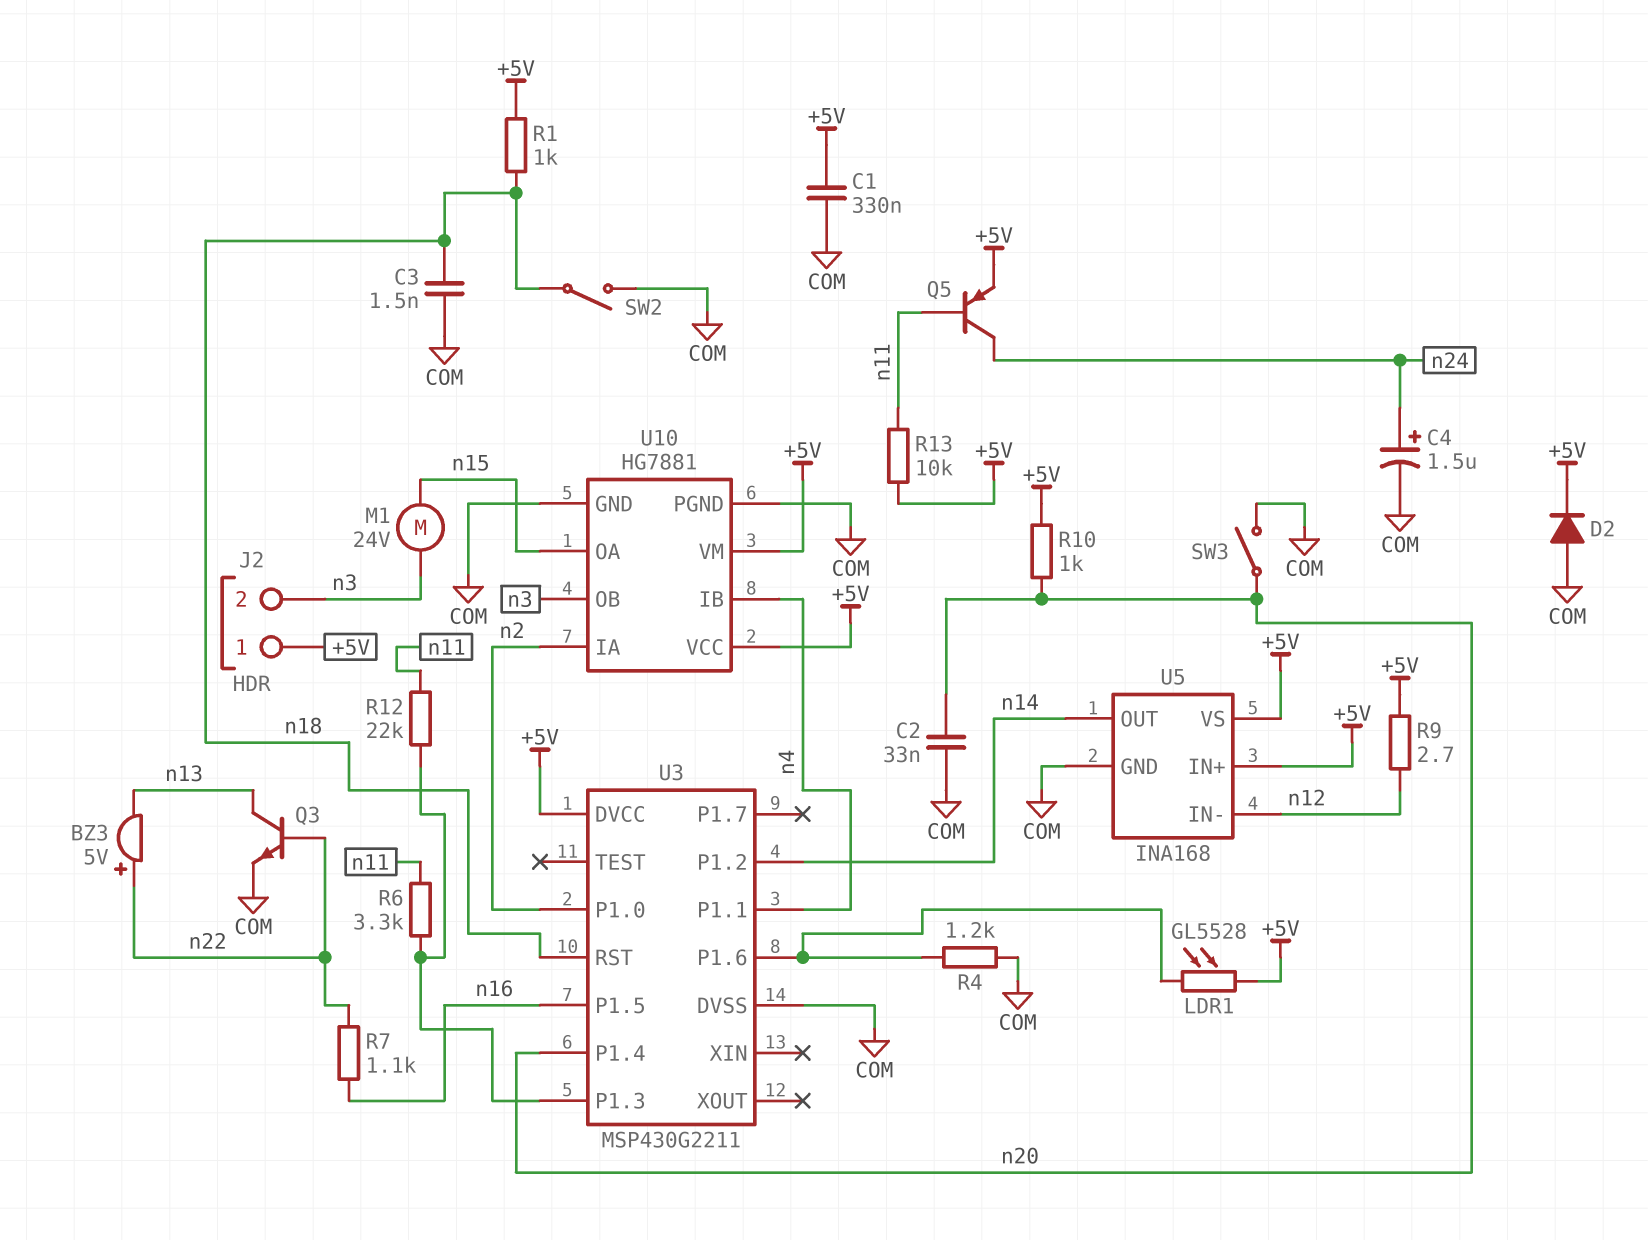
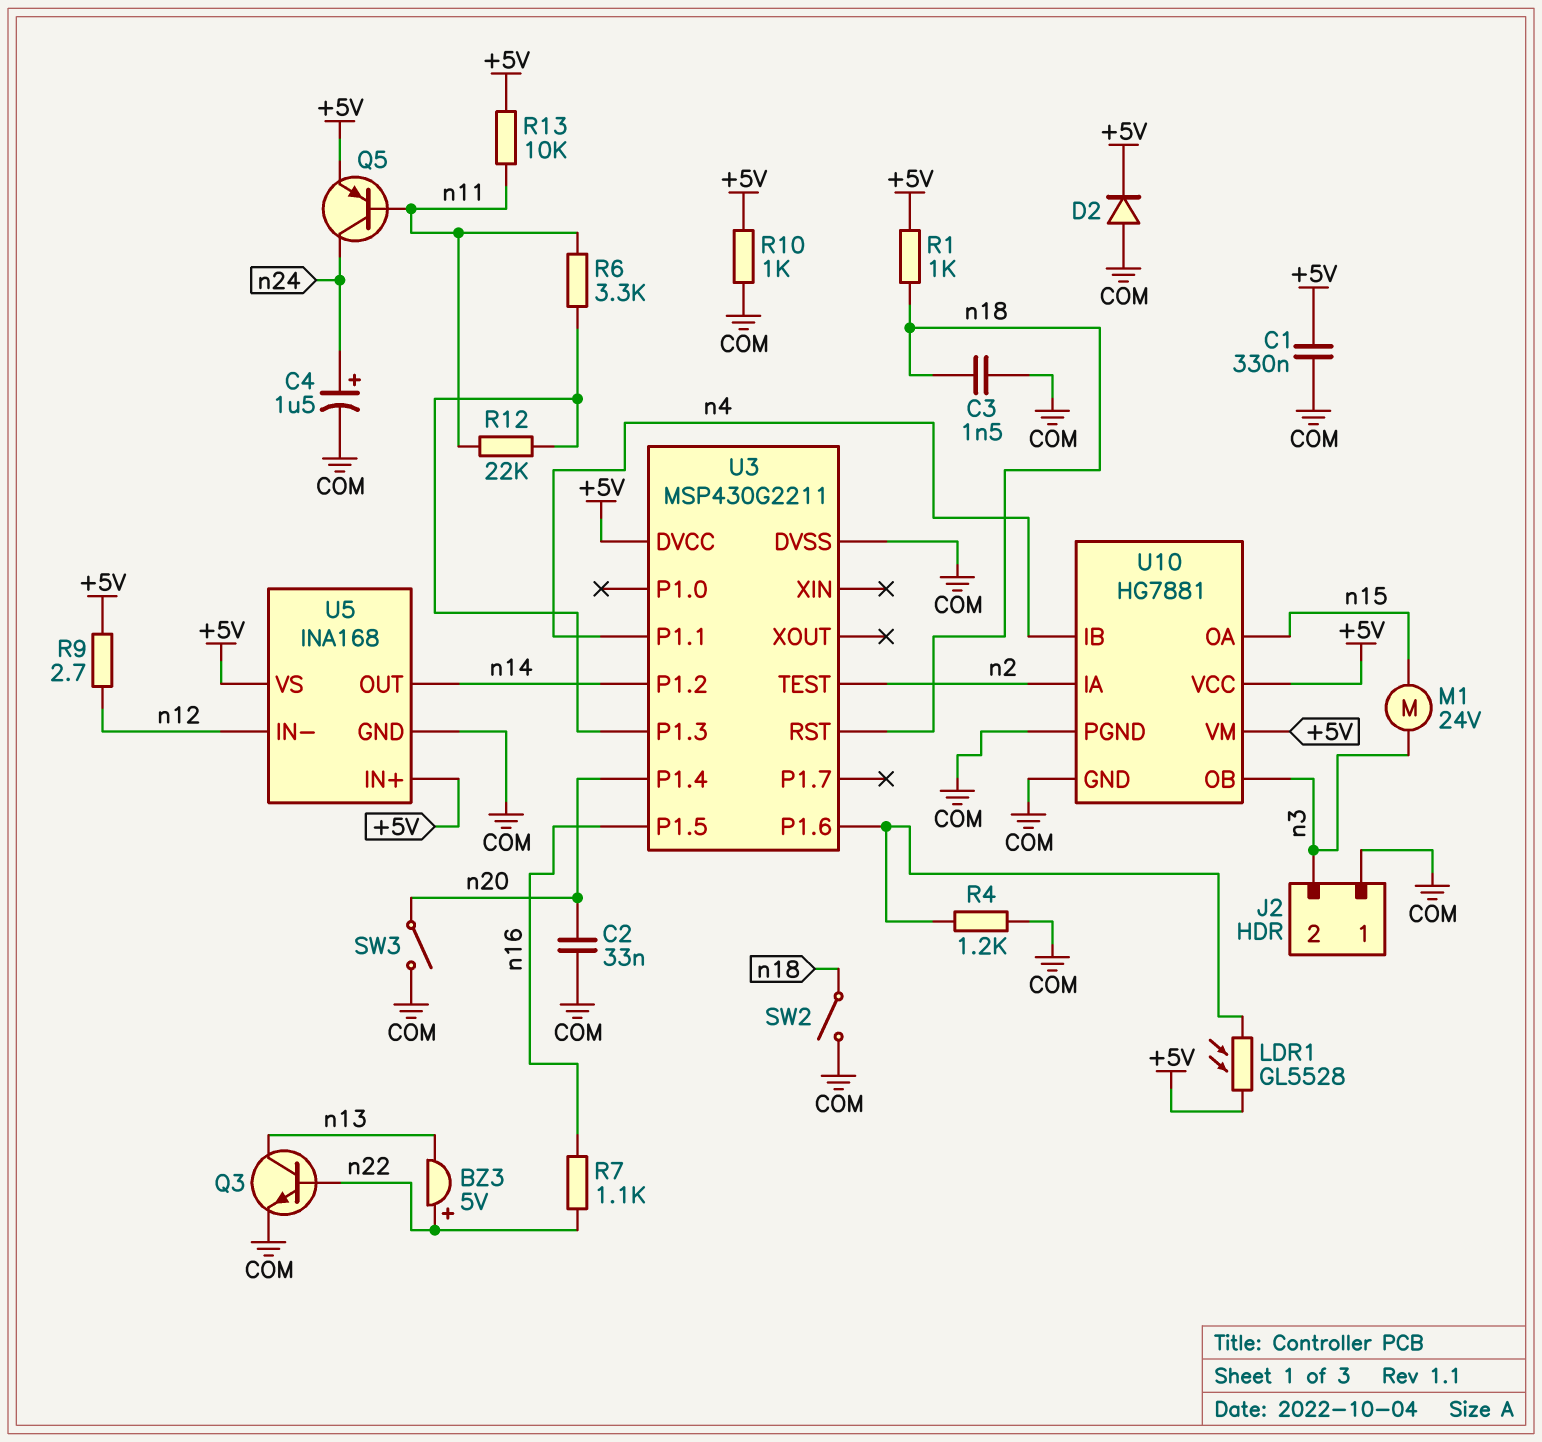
J2 pin 1: +5V -> COM
R10: 1k (+5V, n20) -> 1k (+5V, COM)
U3 pin P1.0: n2 -> none
U3 pin TEST: none -> n2

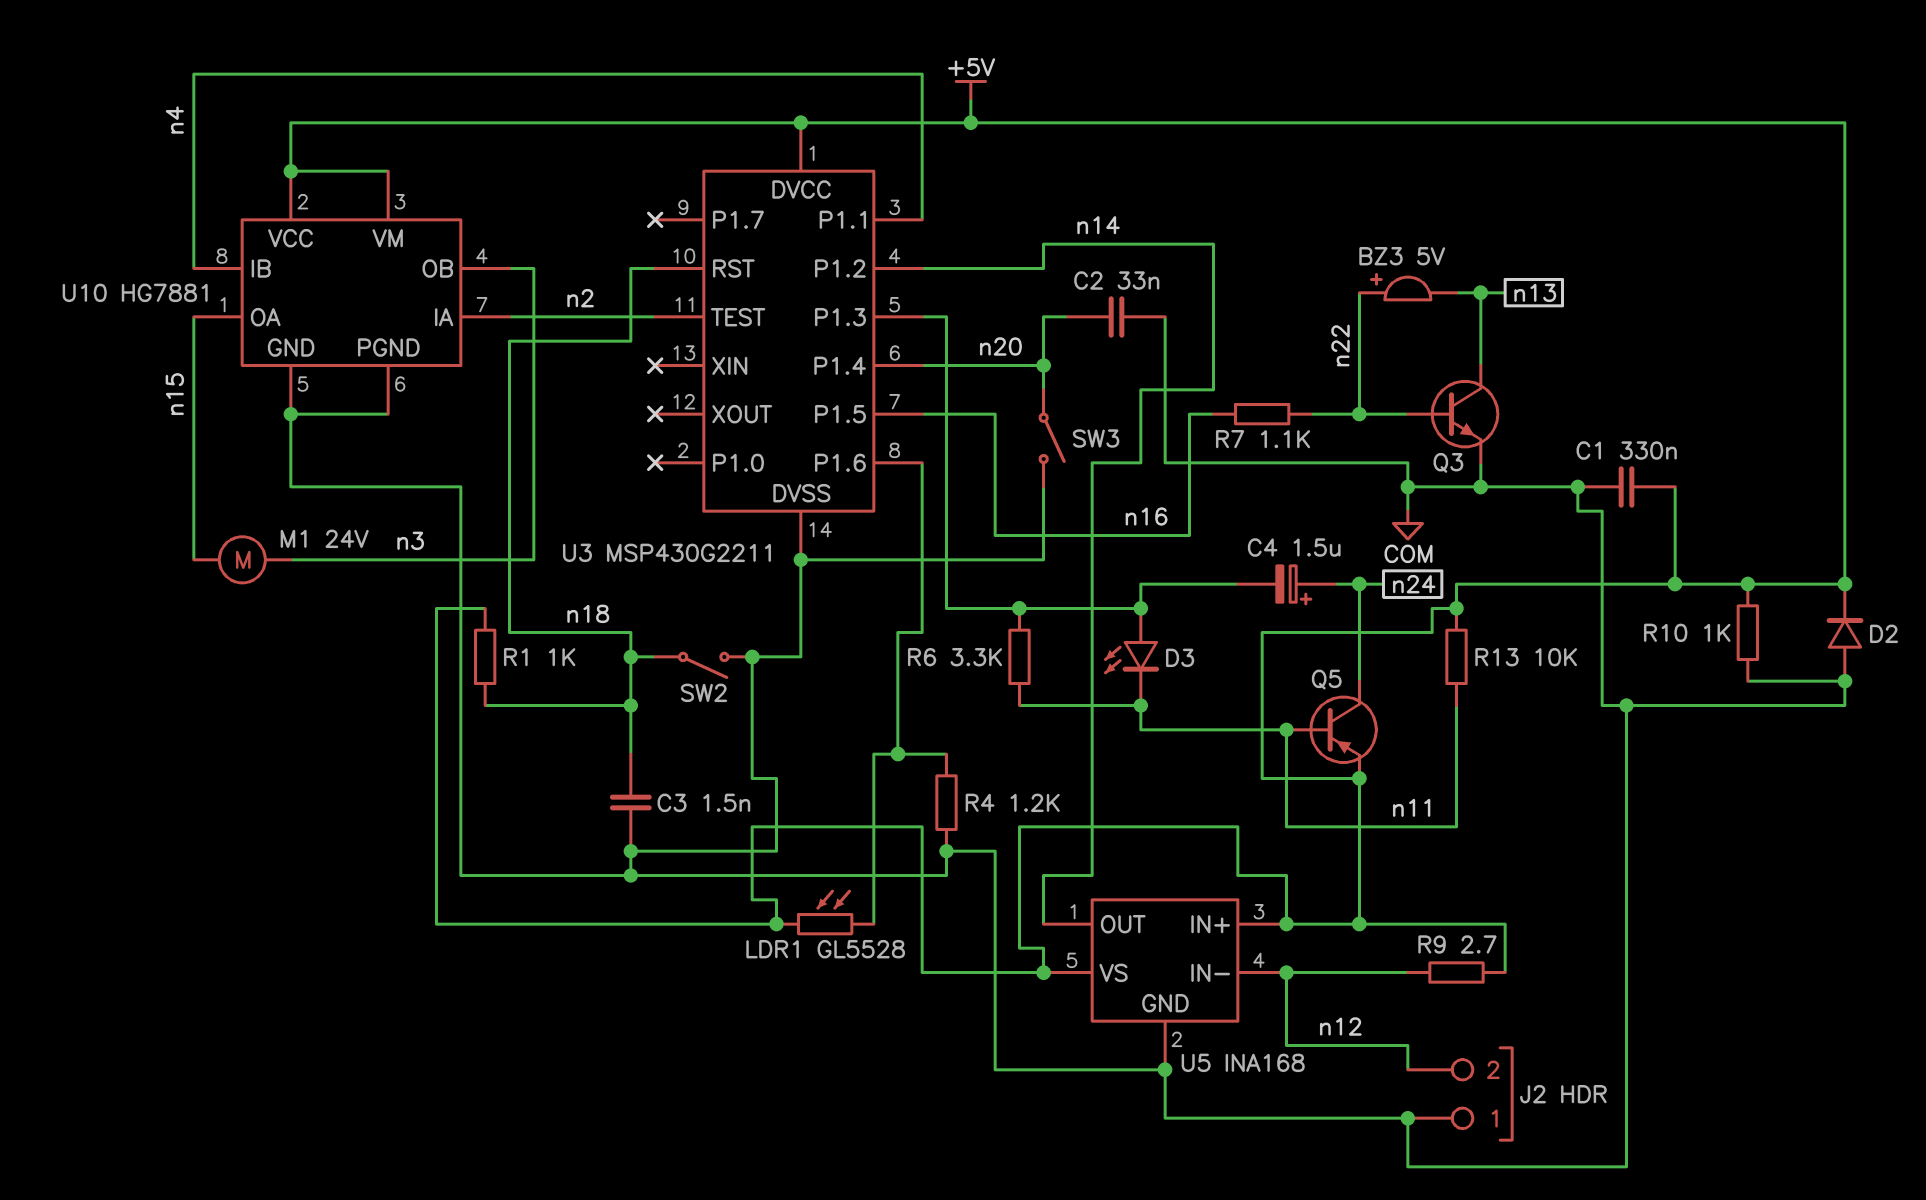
C4: 1.5uF (plus n24, minus COM) -> 1.5uF (plus n24, minus U3/P1.3)
D3: none -> LED (A U3/P1.3, K n11)
J2 pin 2: n3 -> n12
R12: 22k (U3/P1.3, n11) -> none

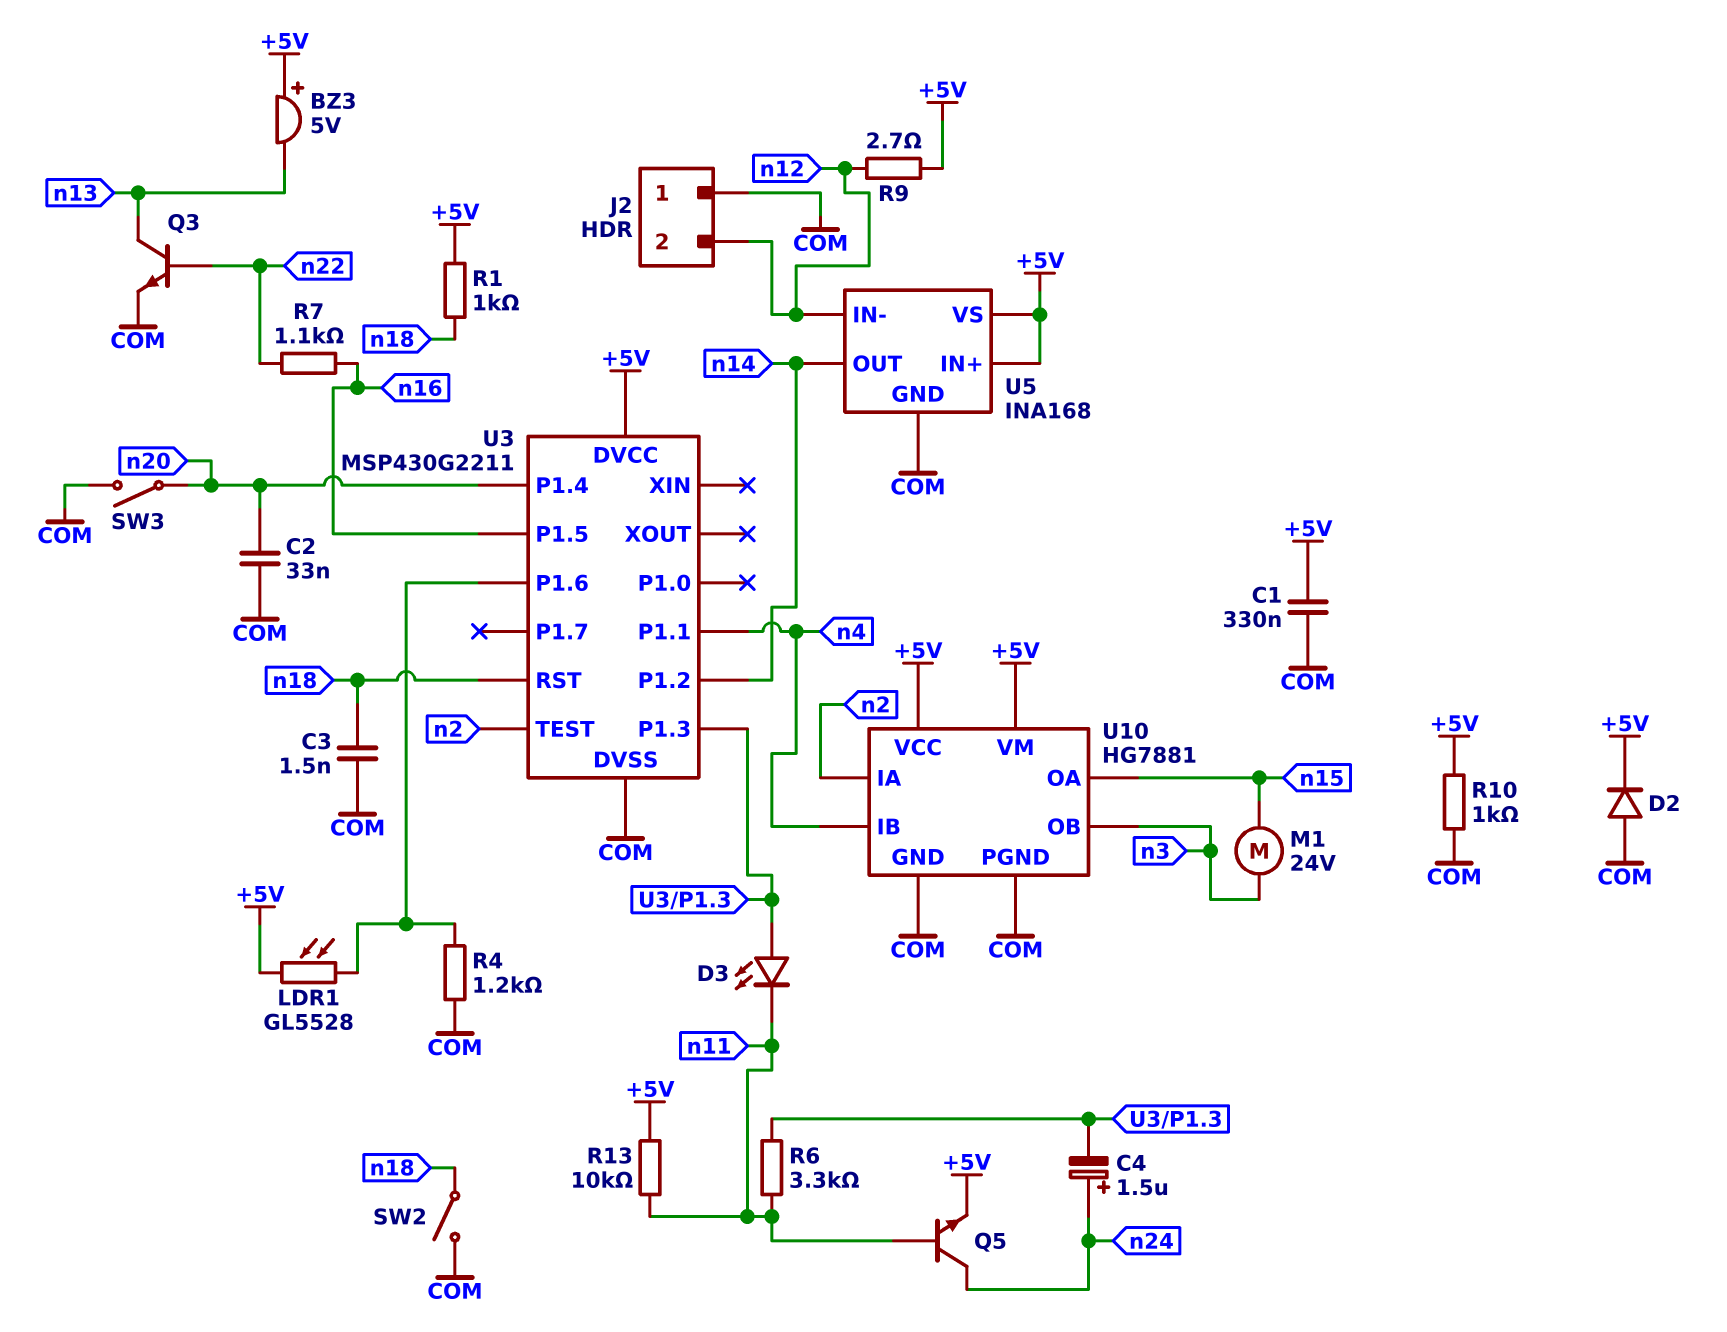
BZ3: buzzer 5V (plus n22, minus n13) -> buzzer 5V (plus +5V, minus n13)
Q5: PNP (B n11, C n24, E +5V) -> NPN (B n11, C n24, E +5V)

